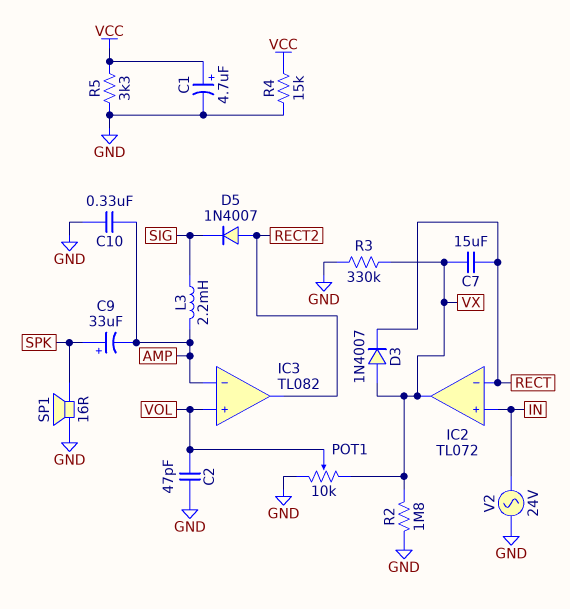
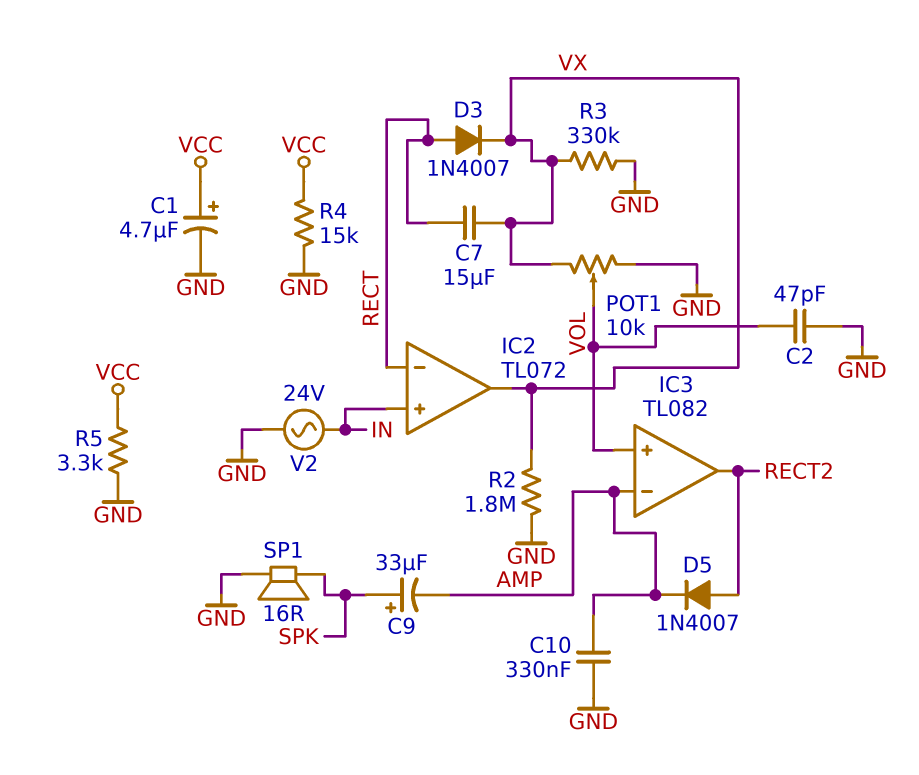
D3: diode 1N4007 (A VX, K RECT) -> diode 1N4007 (A RECT, K VX)
D5: diode 1N4007 (A RECT2, K SIG) -> diode 1N4007 (A RECT2, K AMP)
L3: 2.2mH (AMP, SIG) -> none

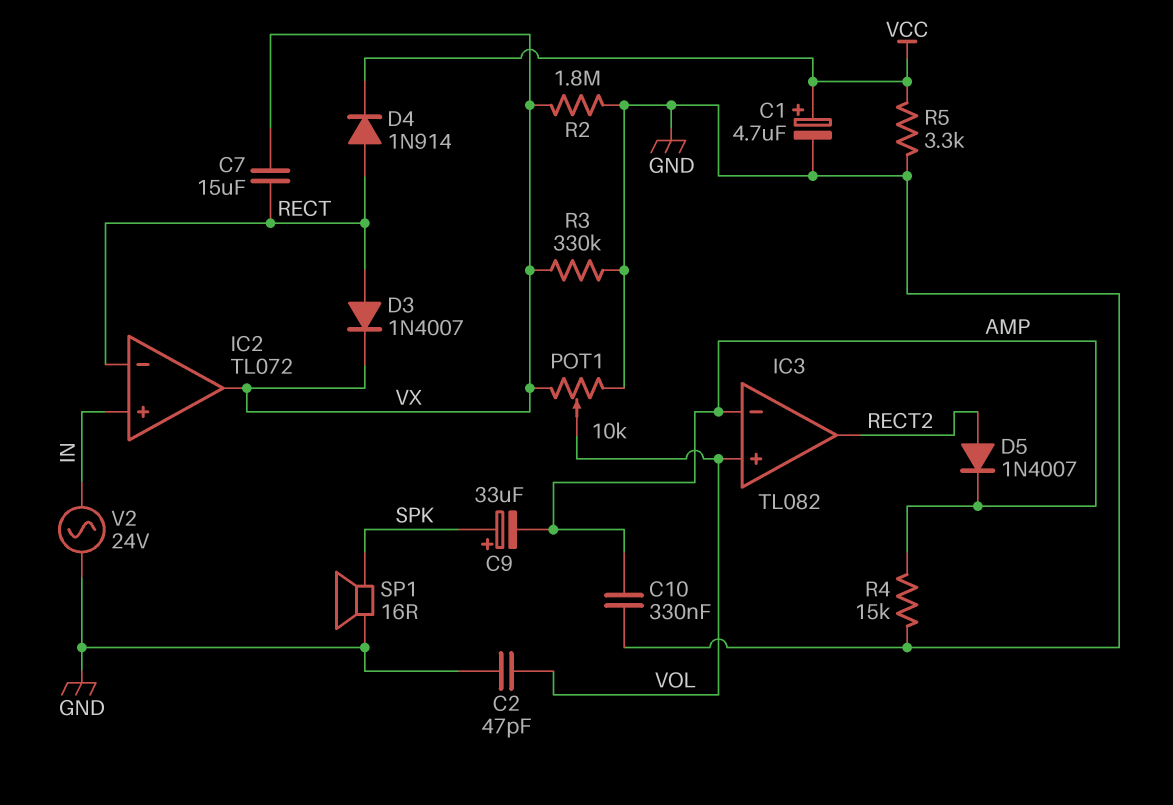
D4: none -> diode 1N914 (A RECT, K VCC)
R4: 15k (GND, VCC) -> 15k (AMP, GND)

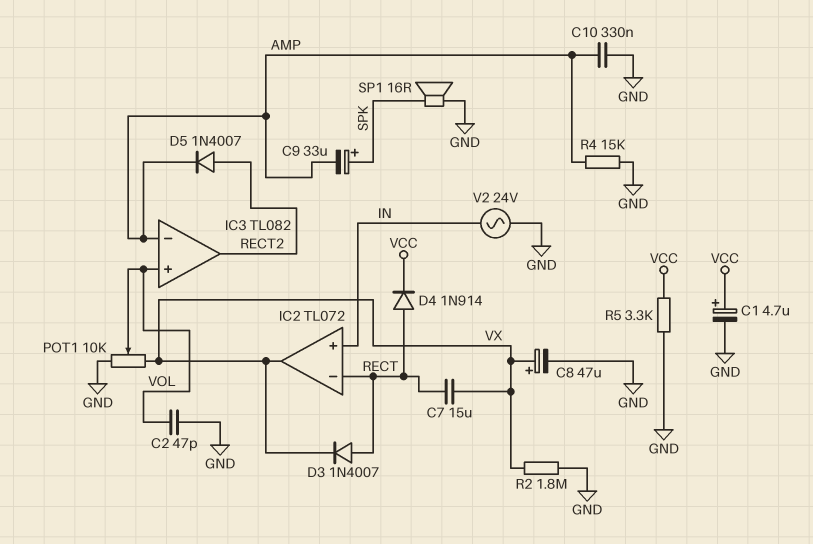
C8: none -> 47uF (plus VX, minus GND)
R3: 330k (GND, VX) -> none

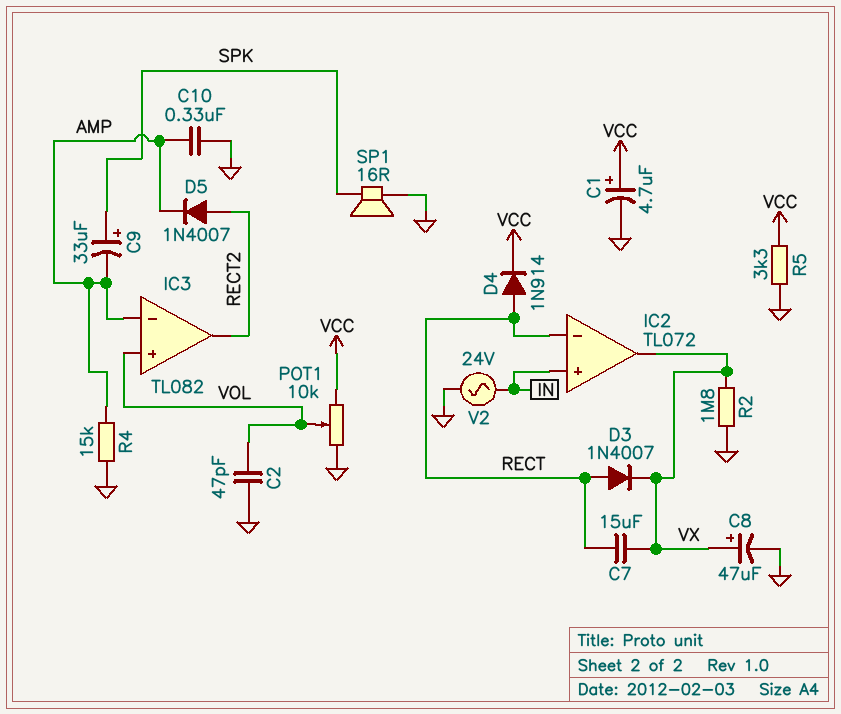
POT1: 10k (GND, VX, wiper VOL) -> 10k (GND, VCC, wiper VOL)

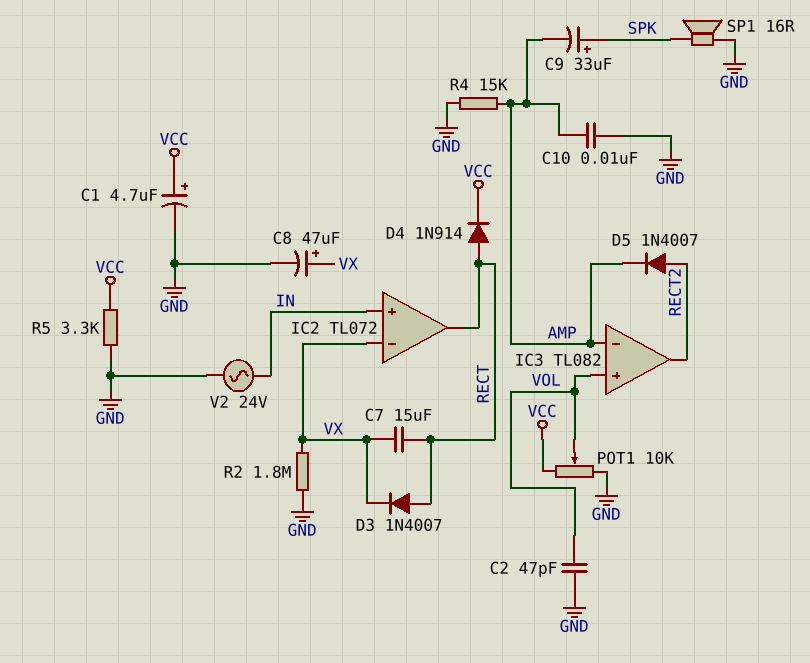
C10: 330nF (AMP, GND) -> 10nF (AMP, GND)
IC2 pin in-: RECT -> VX
IC2 pin out: VX -> RECT

